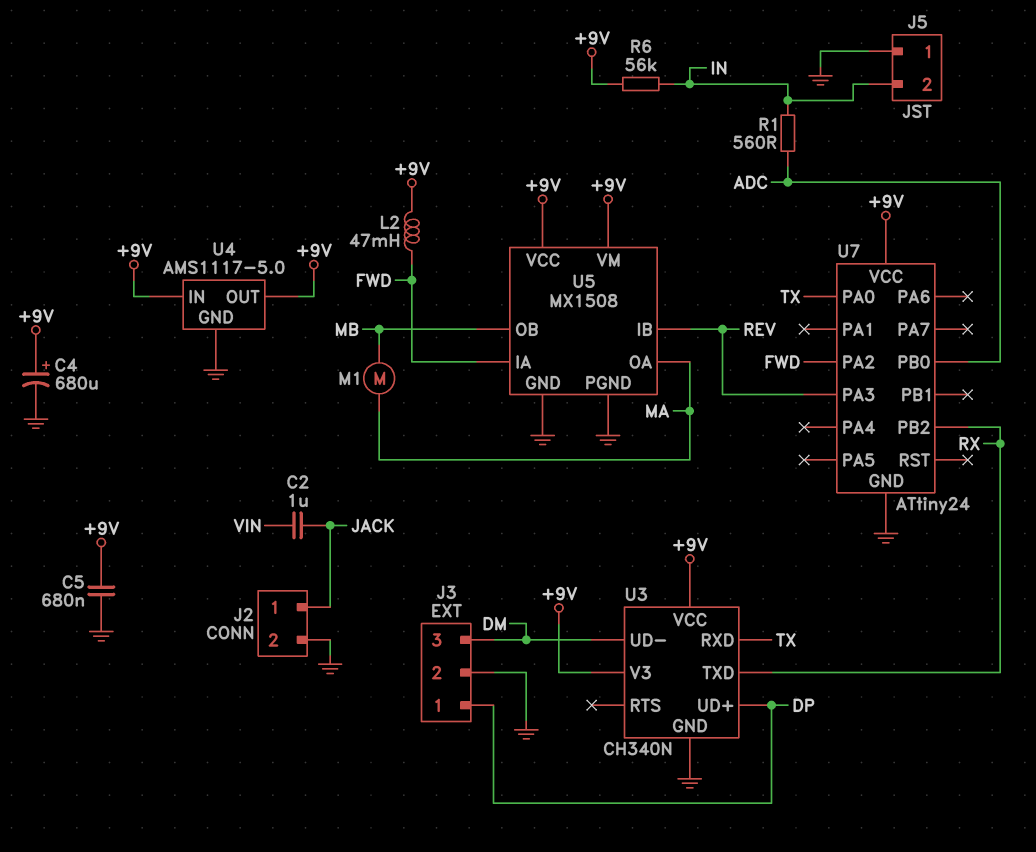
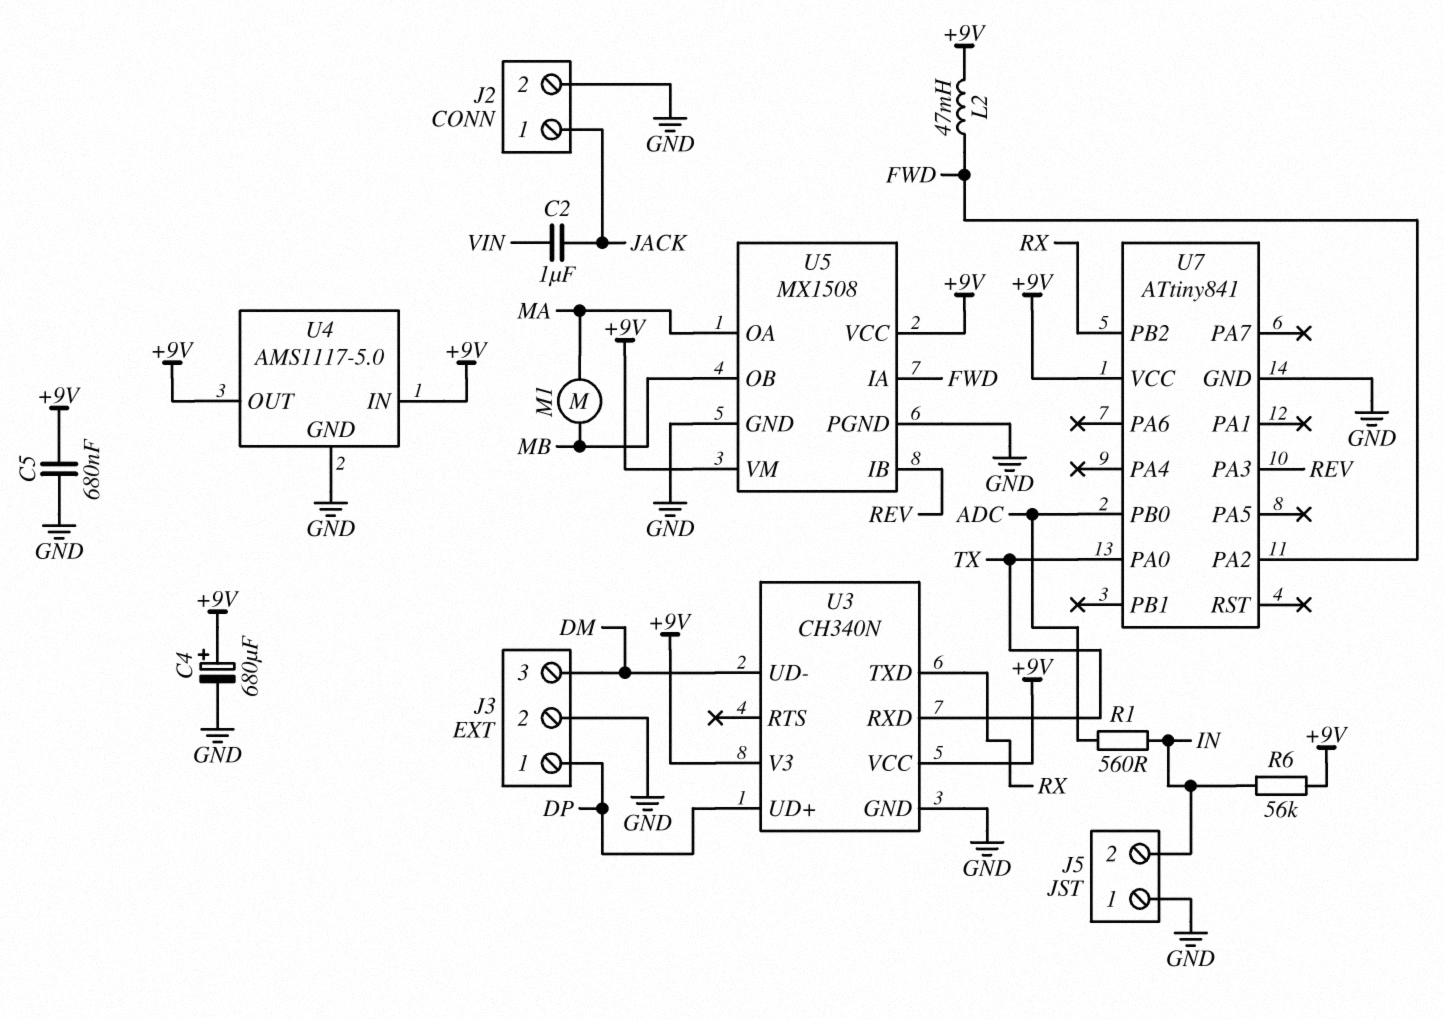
U7: ATtiny24 -> ATtiny841

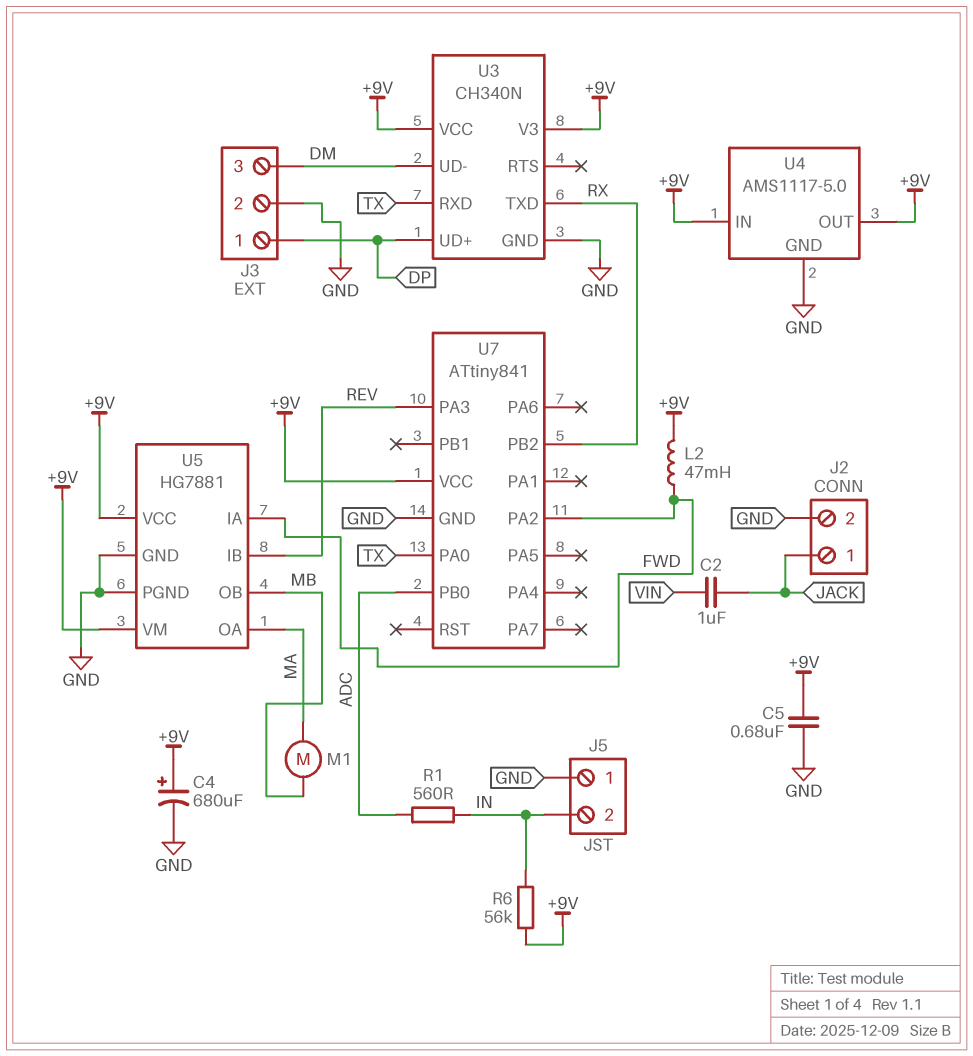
U5: MX1508 -> HG7881

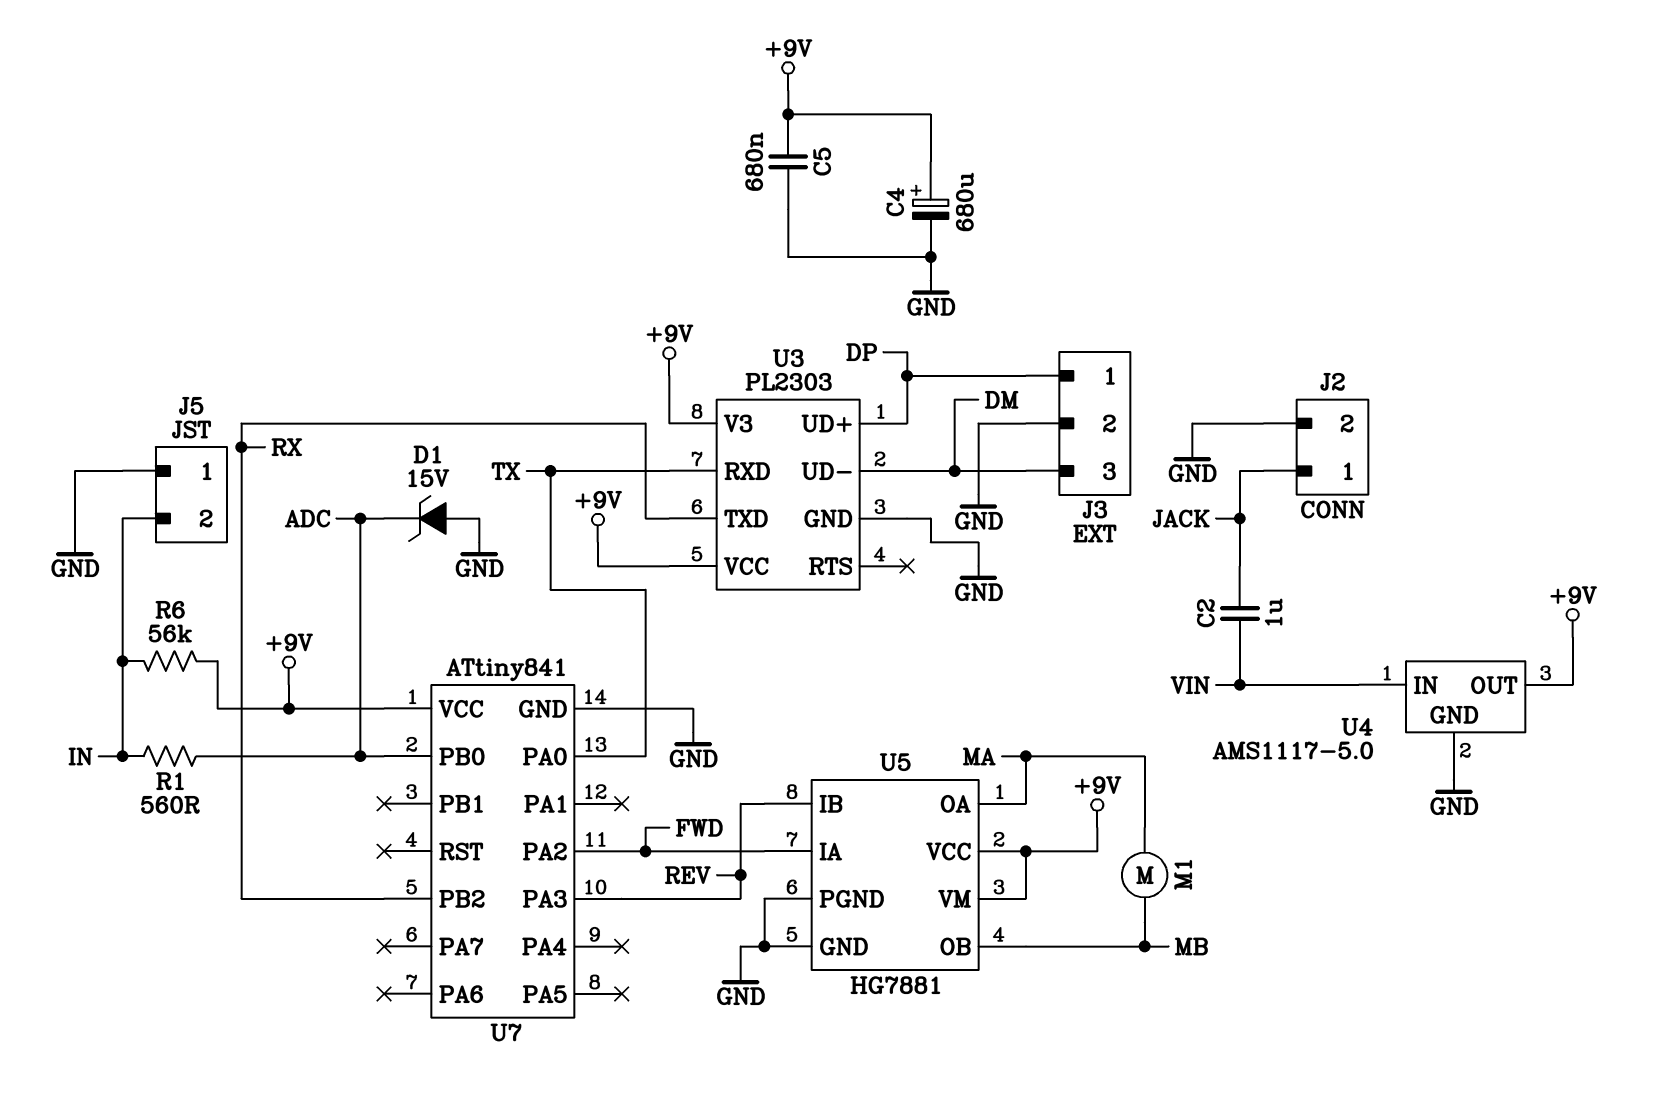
D1: none -> zener 15V (A GND, K ADC)
L2: 47mH (+9V, FWD) -> none
U3: CH340N -> PL2303
U4 pin IN: +9V -> VIN

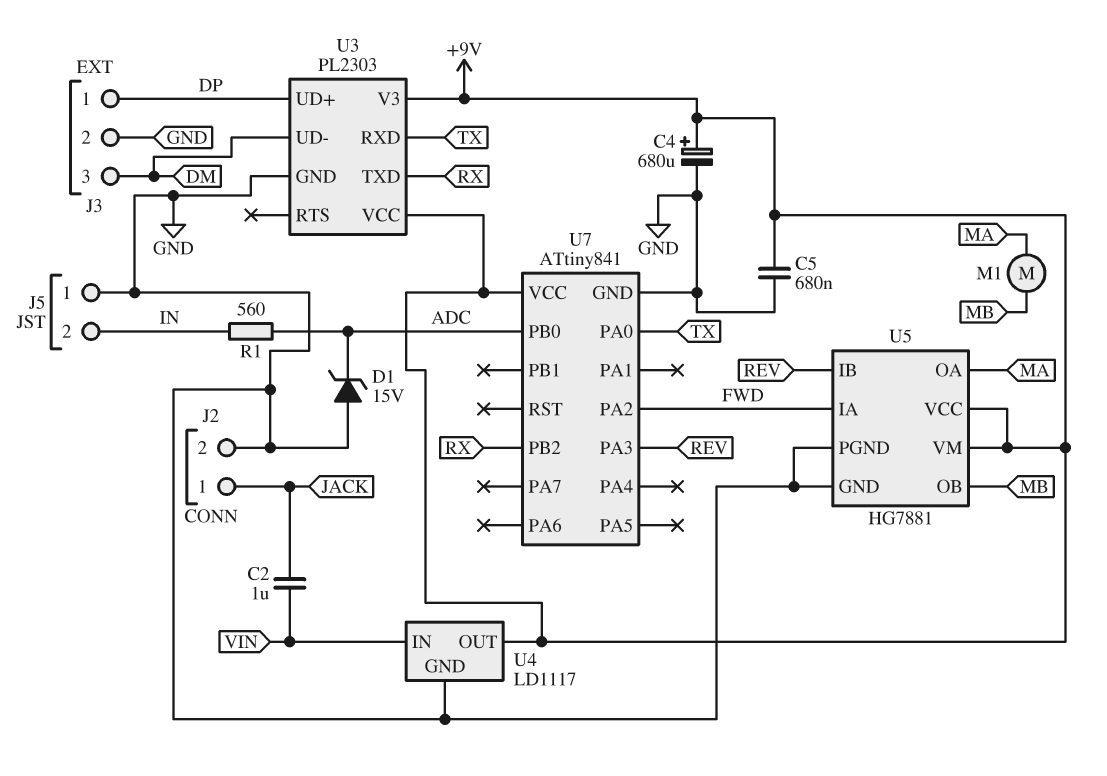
R6: 56k (+9V, IN) -> none
U4: AMS1117-5.0 -> LD1117

